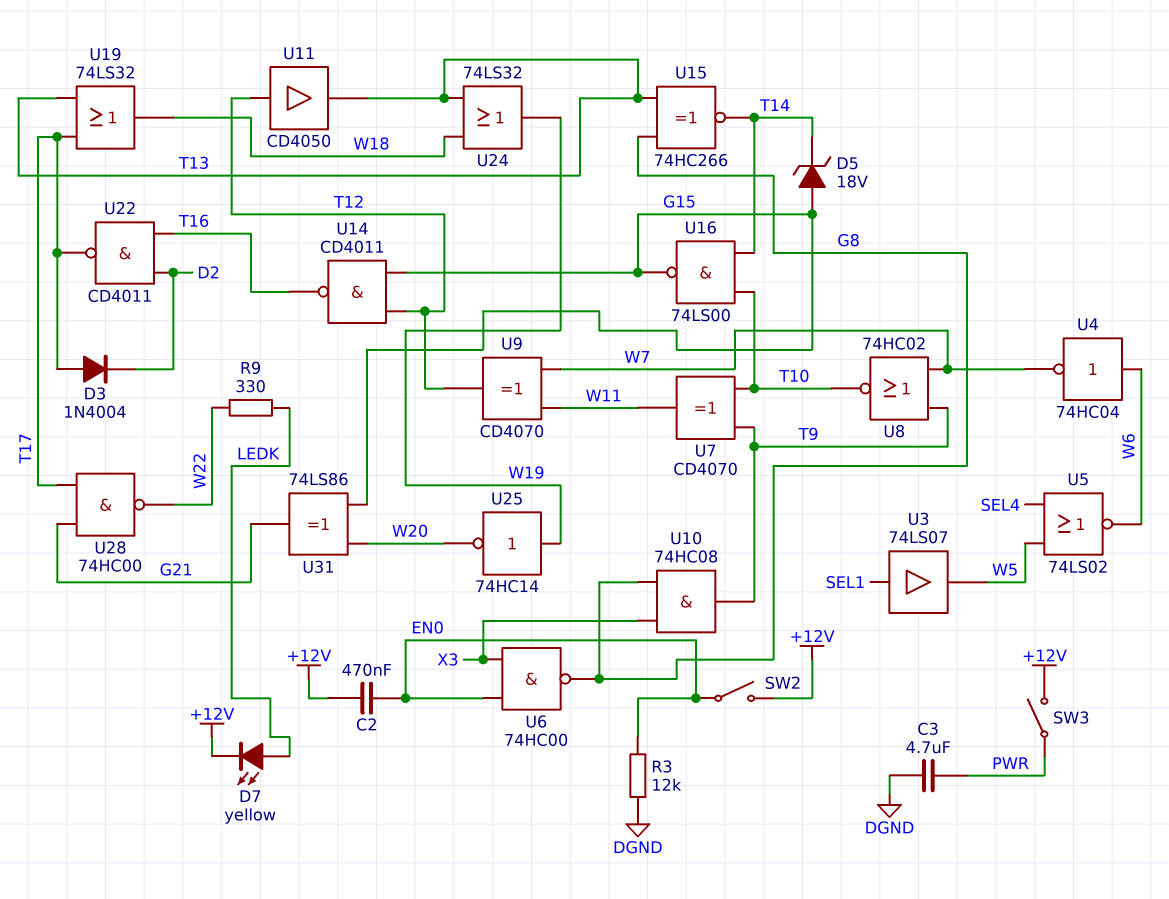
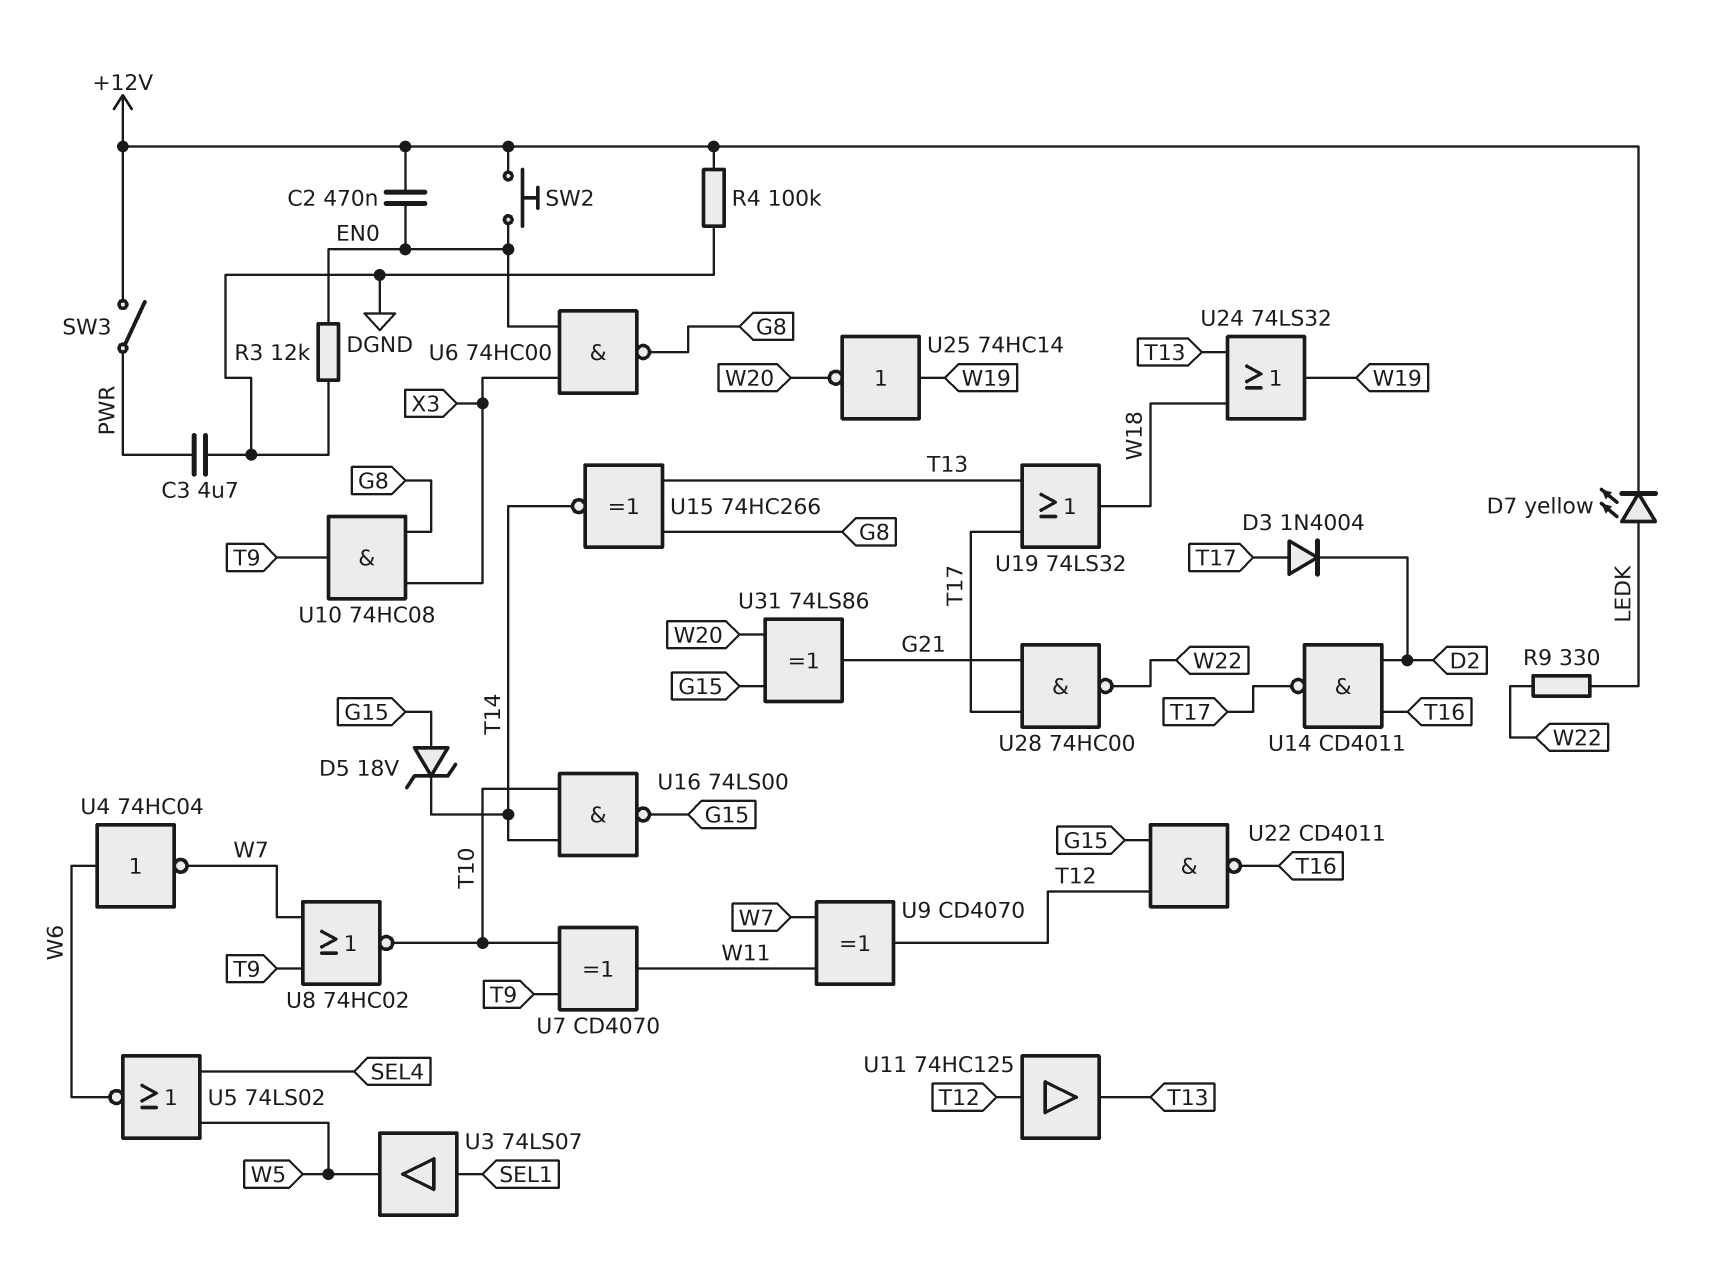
R4: none -> 100k (+12V, DGND)
SW2: switch (+12V, EN0) -> button (+12V, EN0)
U11: buffer CD4050 (in T12, out T13) -> buffer 74HC125 (in T12, out T13)
U14: NAND CD4011 (in G15, in T12, out T16) -> NAND CD4011 (in D2, in T16, out T17)
U22: NAND CD4011 (in D2, in T16, out T17) -> NAND CD4011 (in G15, in T12, out T16)

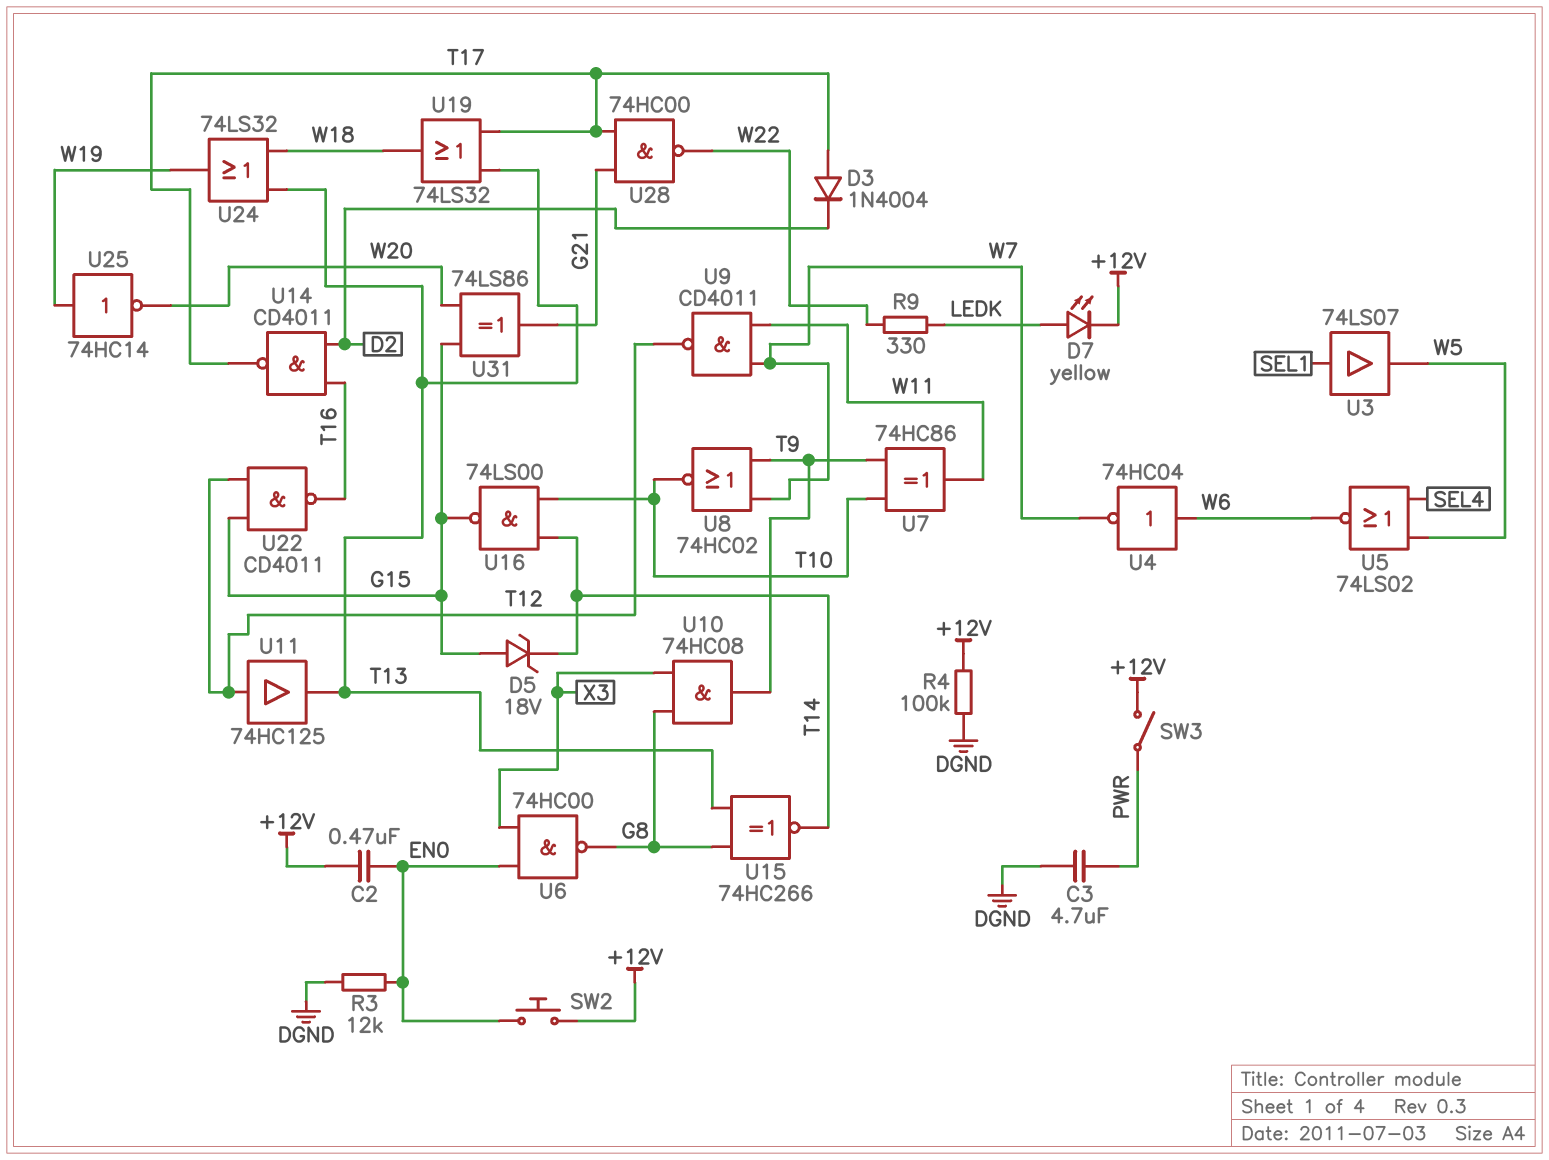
U7: XOR CD4070 (in T9, in T10, out W11) -> XOR 74HC86 (in T9, in T10, out W11)
U9: XOR CD4070 (in W7, in W11, out T12) -> NAND CD4011 (in W7, in W11, out T12)

